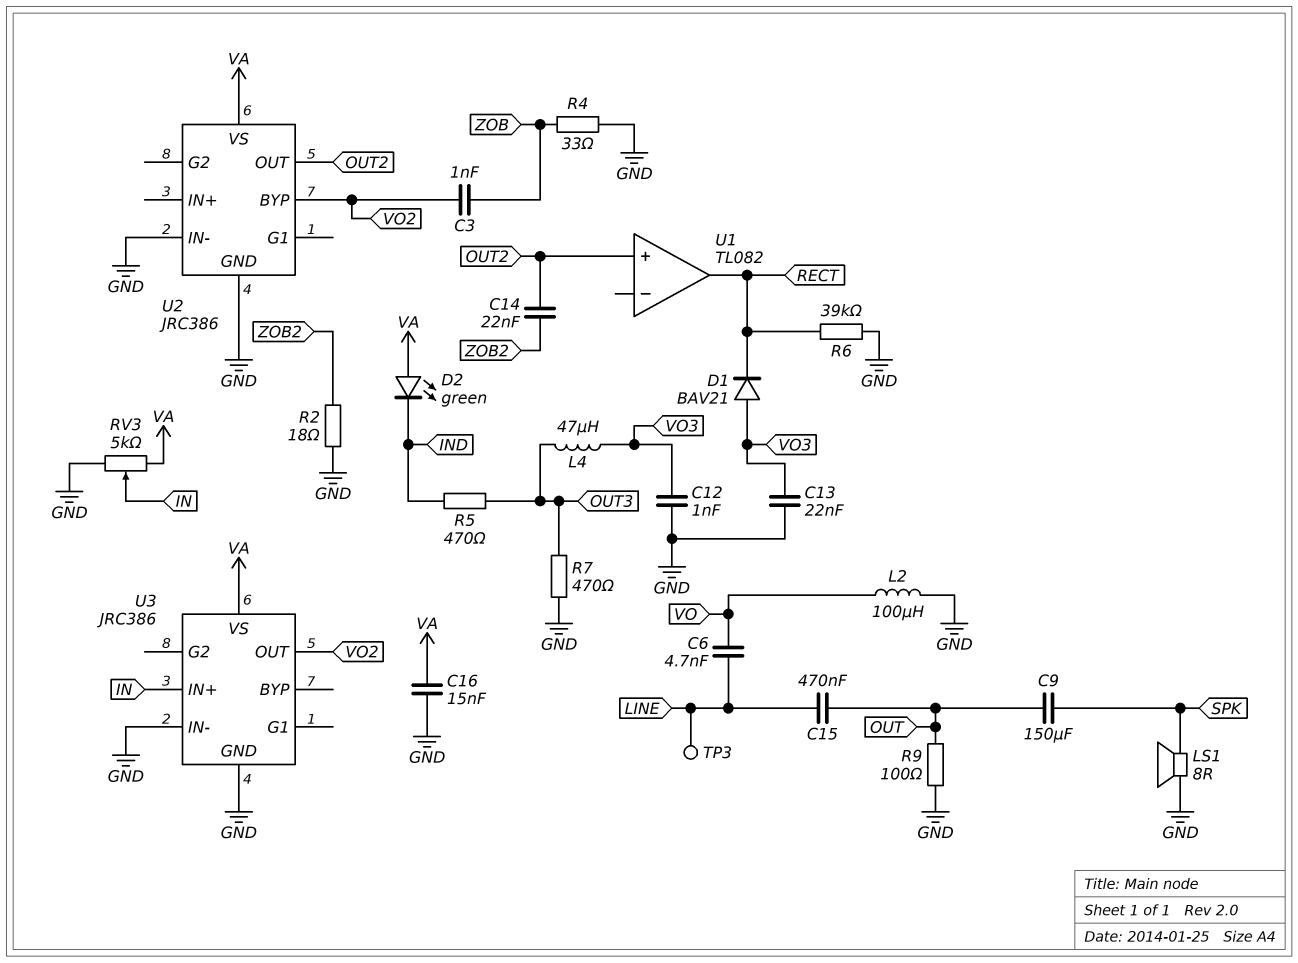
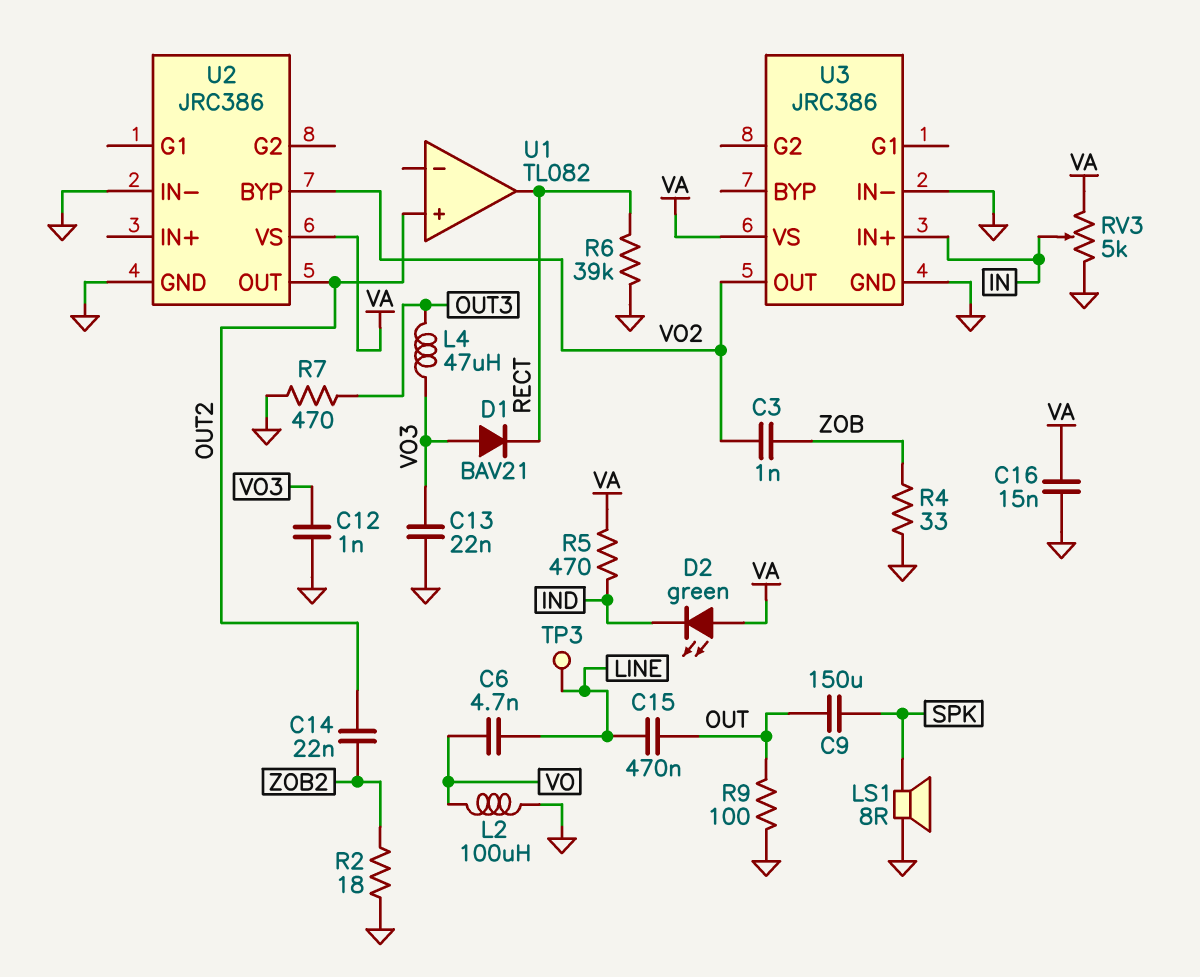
R5: 470 (IND, OUT3) -> 470 (IND, VA)

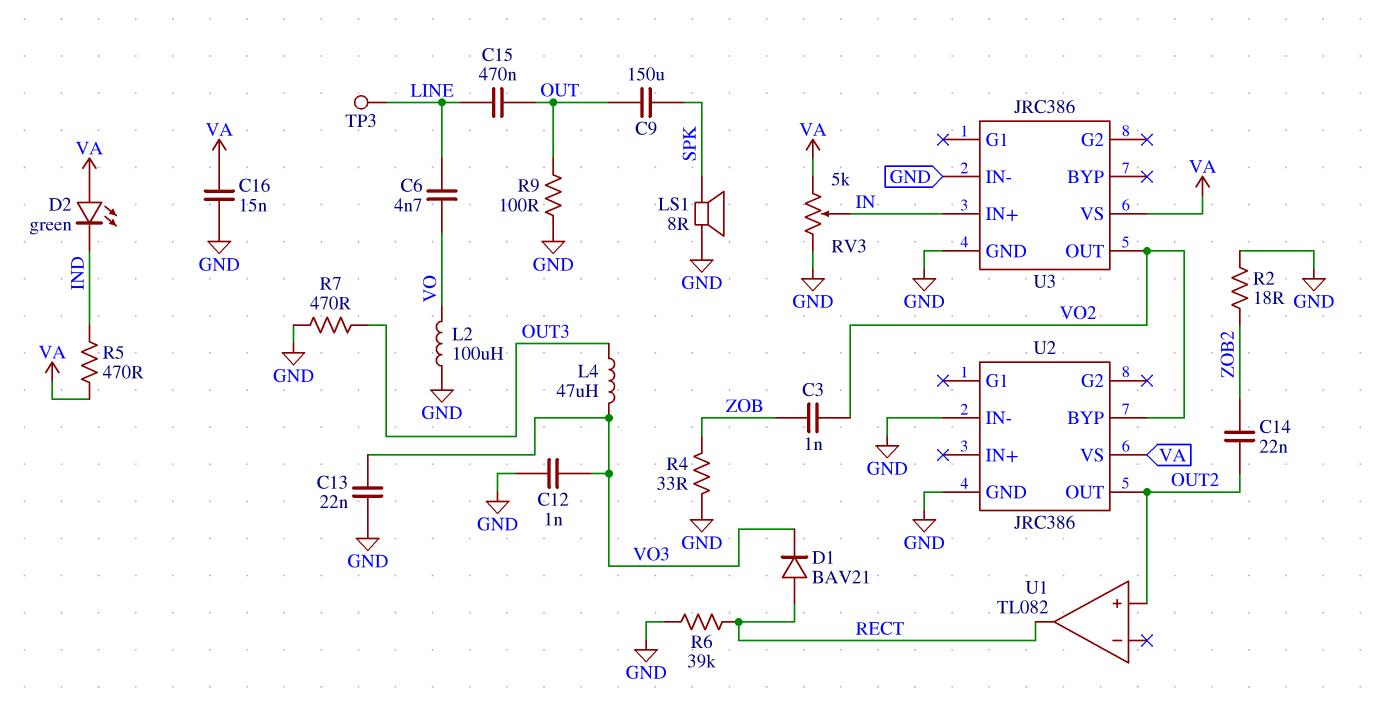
D1: diode BAV21 (A VO3, K RECT) -> diode BAV21 (A RECT, K VO3)

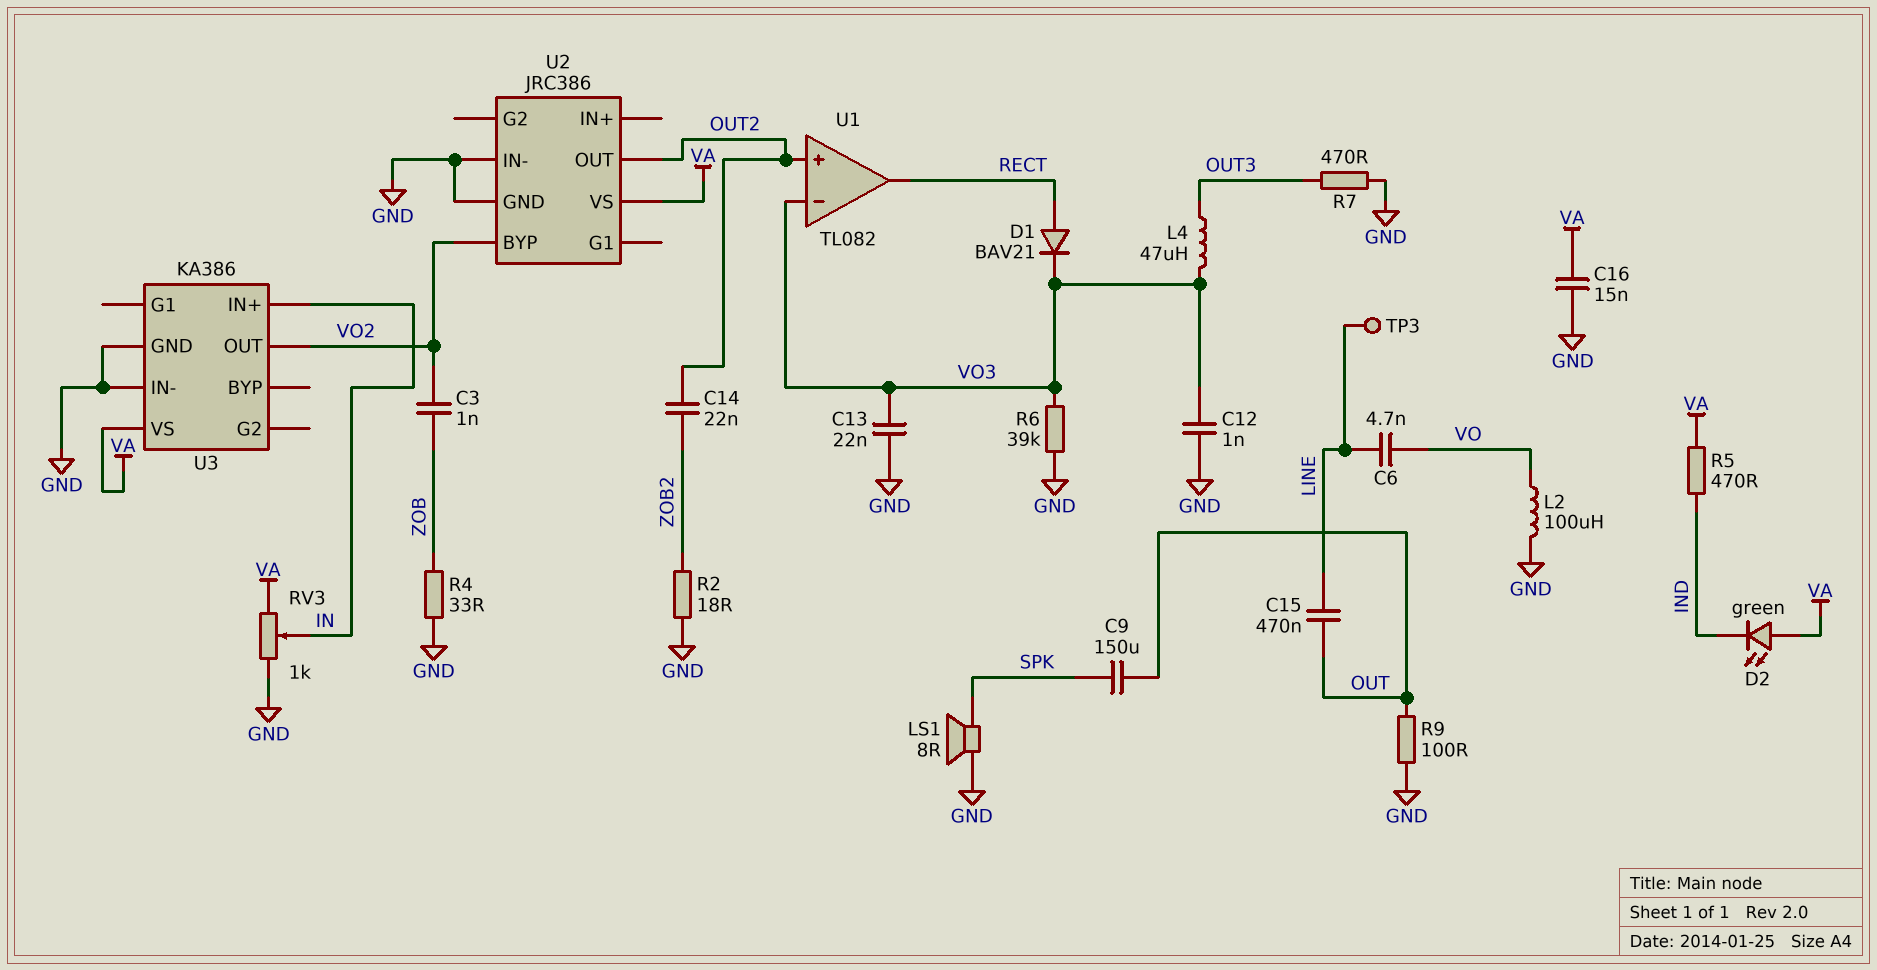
R6: 39k (GND, RECT) -> 39k (GND, VO3)
RV3: 5k (GND, VA, wiper IN) -> 1k (GND, VA, wiper IN)
U1 pin in-: none -> VO3
U3: JRC386 -> KA386

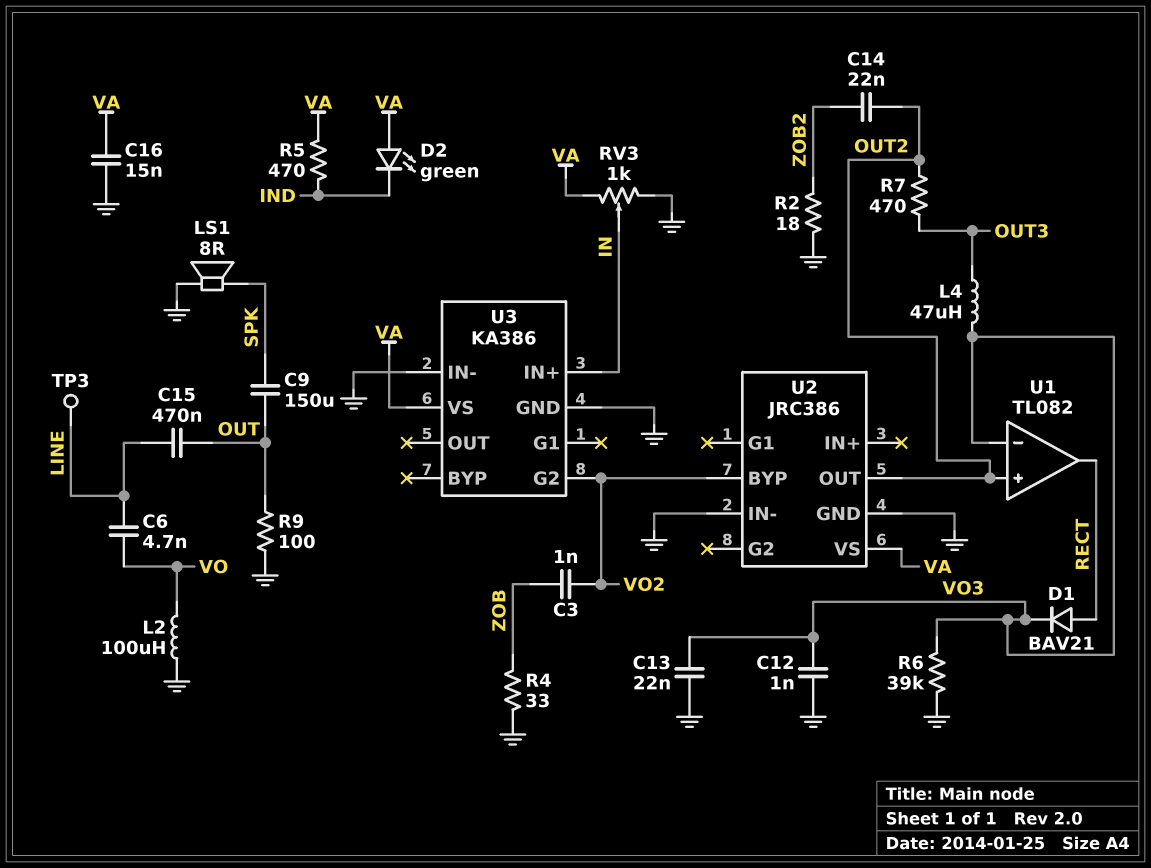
R7: 470 (GND, OUT3) -> 470 (OUT2, OUT3)
U3 pin G2: none -> VO2
U3 pin OUT: VO2 -> none

